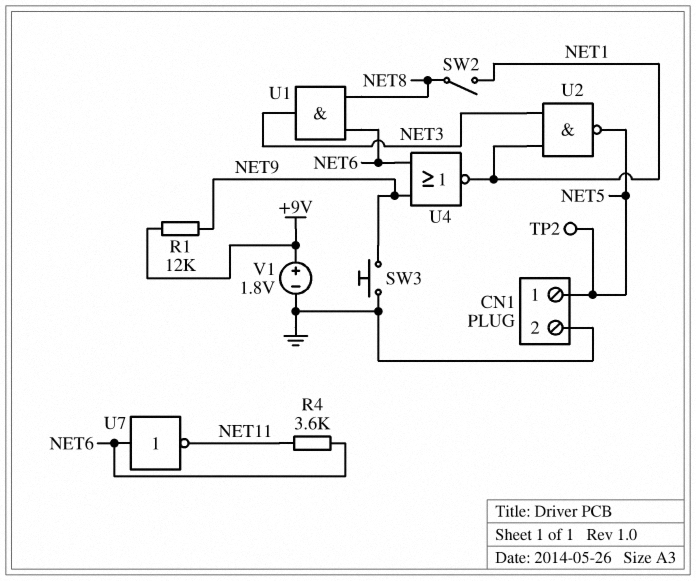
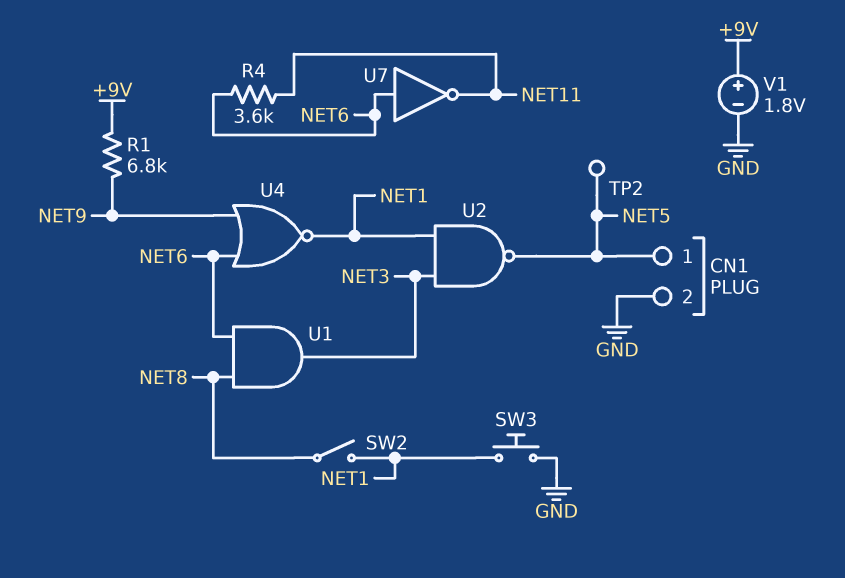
R1: 12k (+9V, NET9) -> 6.8k (+9V, NET9)
SW3: button (GND, NET9) -> button (GND, NET1)

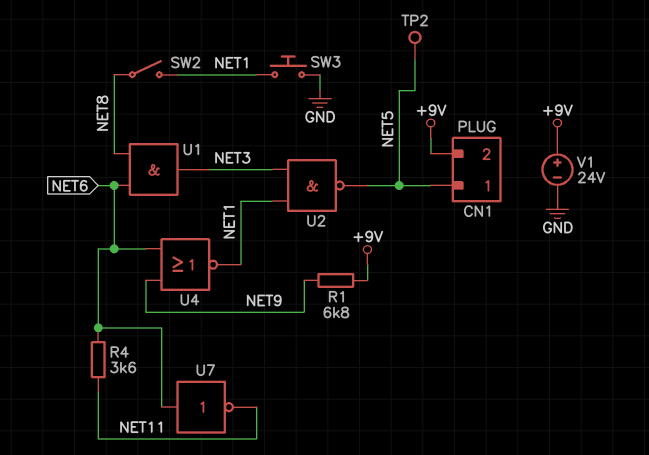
CN1 pin 2: GND -> +9V
V1: 1.8V (plus +9V, minus GND) -> 24V (plus +9V, minus GND)

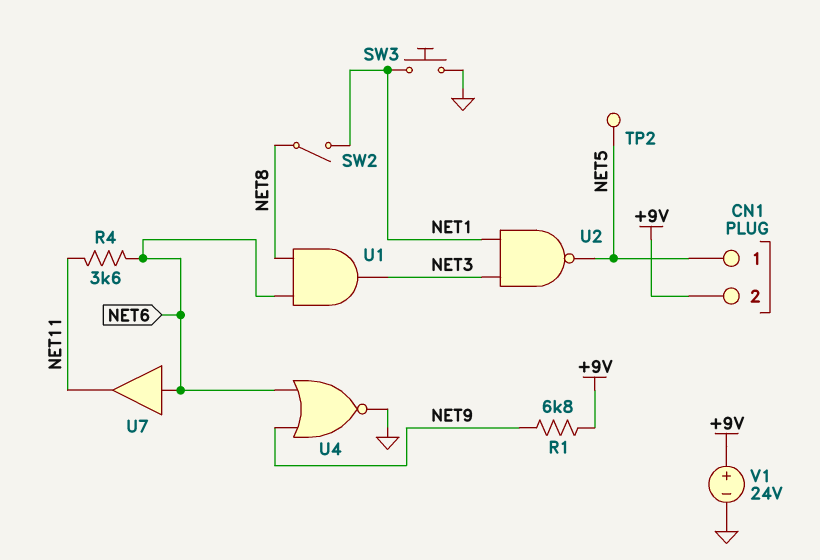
U4: NOR (in NET6, in NET9, out NET1) -> NOR (in NET6, in NET9, out GND)
U7: NOT (in NET6, out NET11) -> buffer (in NET6, out NET11)

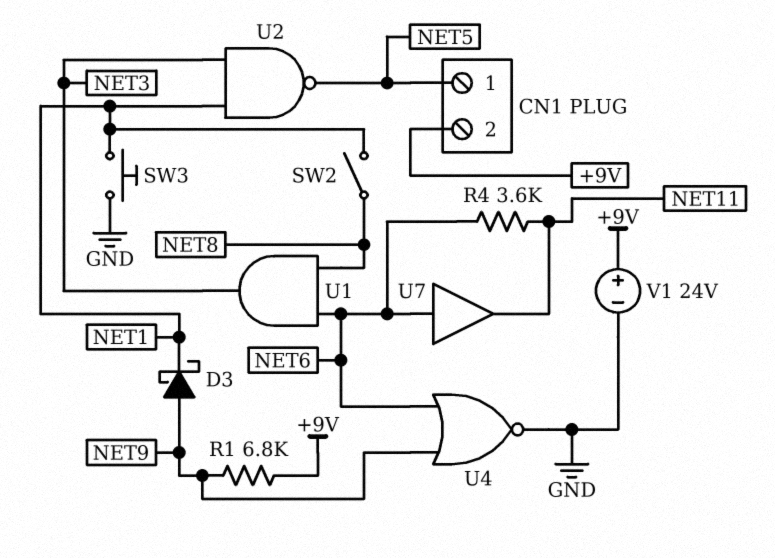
D3: none -> schottky (A NET9, K NET1)
TP2: test point (NET5) -> none

